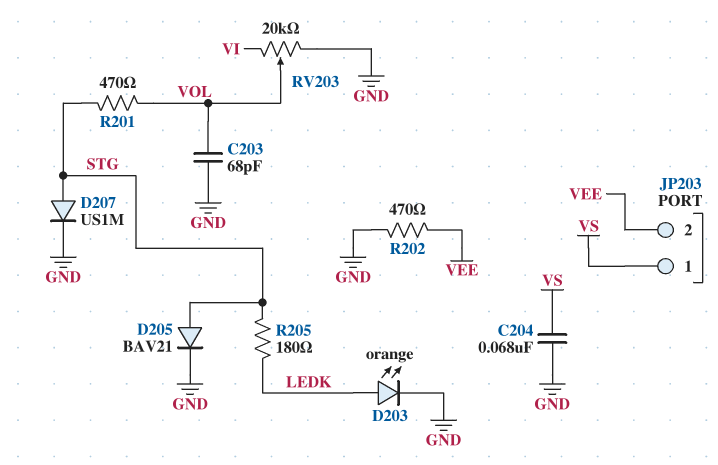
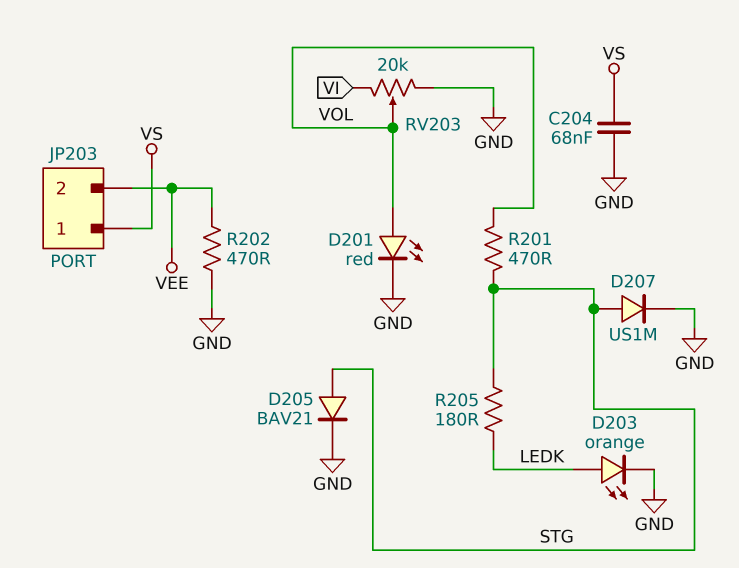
C203: 68pF (GND, VOL) -> none
D201: none -> LED red (A VOL, K GND)

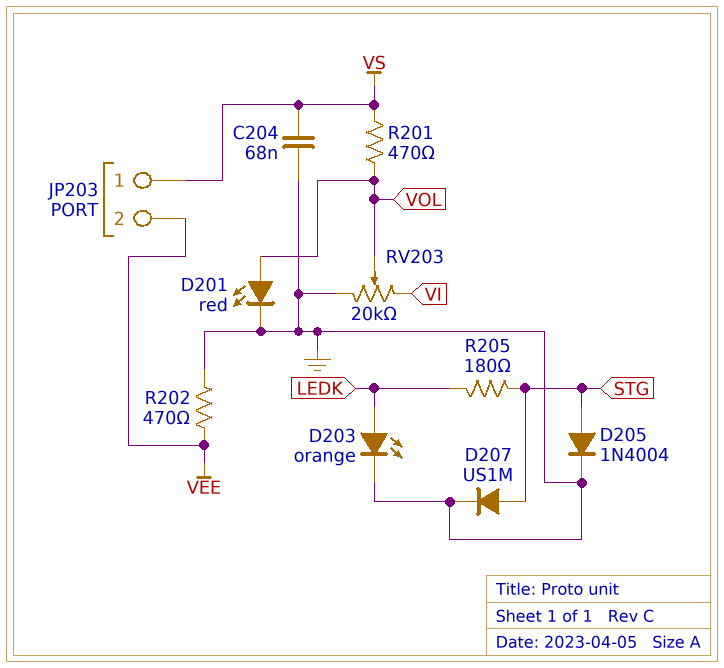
D205: diode BAV21 (A STG, K GND) -> diode 1N4004 (A STG, K GND)
R201: 470 (STG, VOL) -> 470 (VOL, VS)

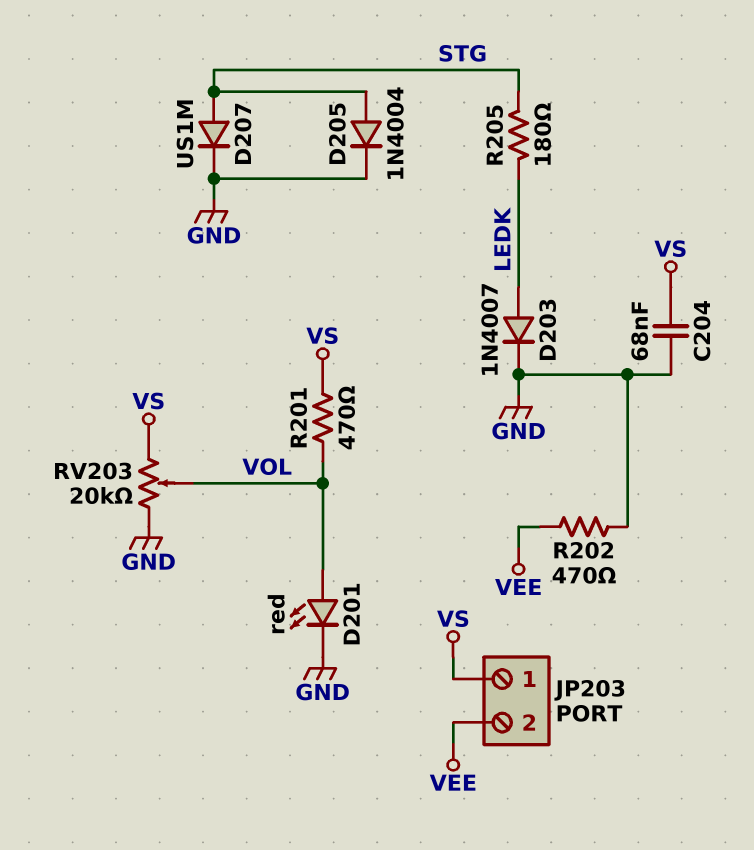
D203: LED orange (A LEDK, K GND) -> diode 1N4007 (A LEDK, K GND)
RV203: 20k (GND, VI, wiper VOL) -> 20k (GND, VS, wiper VOL)

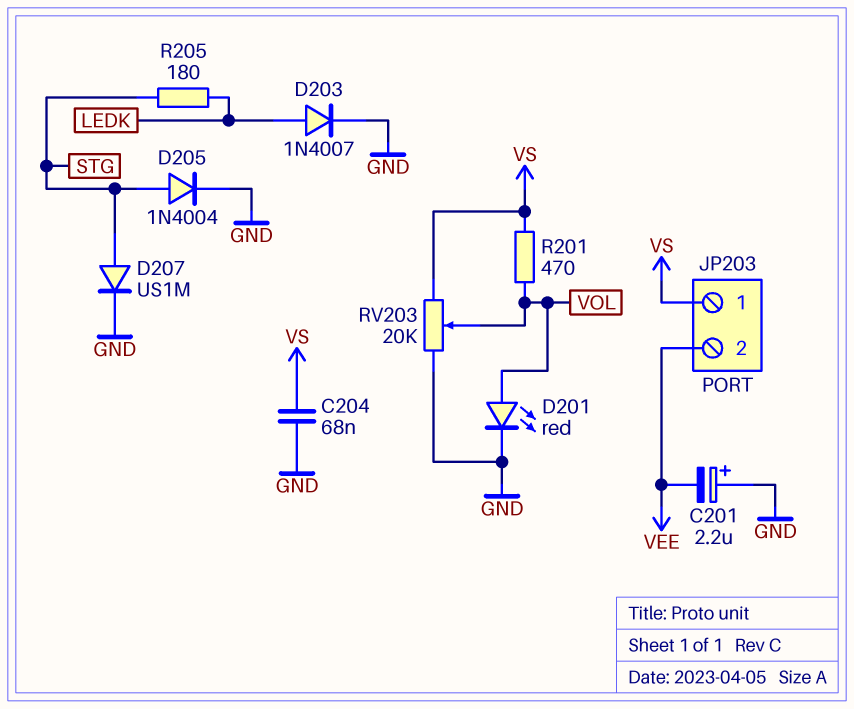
C201: none -> 2.2uF (plus GND, minus VEE)
R202: 470 (GND, VEE) -> none

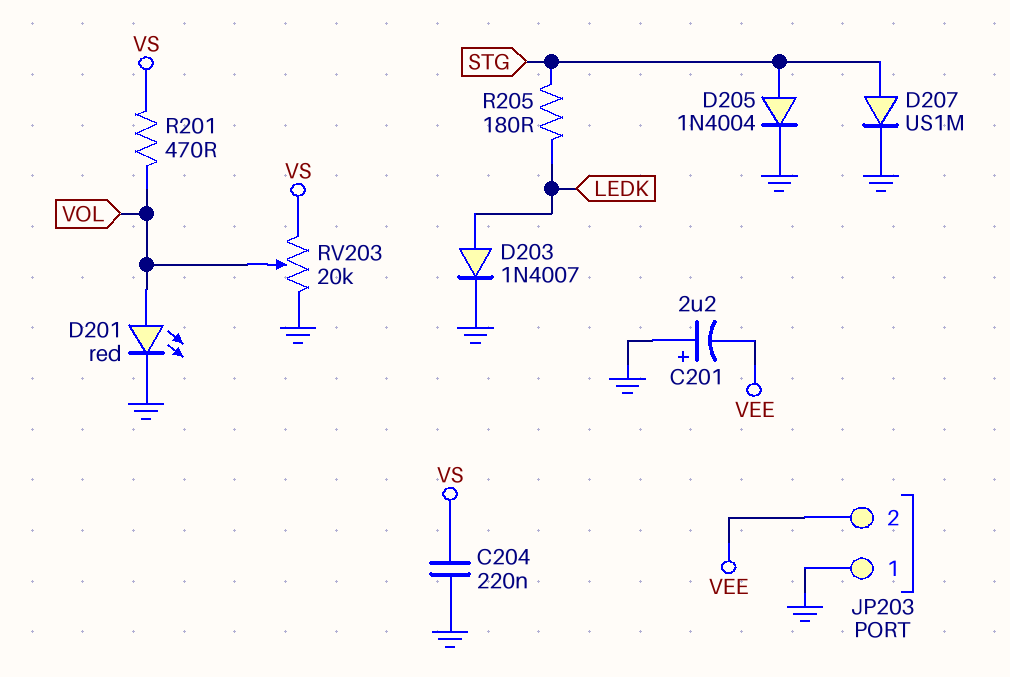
C204: 68nF (GND, VS) -> 220nF (GND, VS)
JP203 pin 1: VS -> GND

